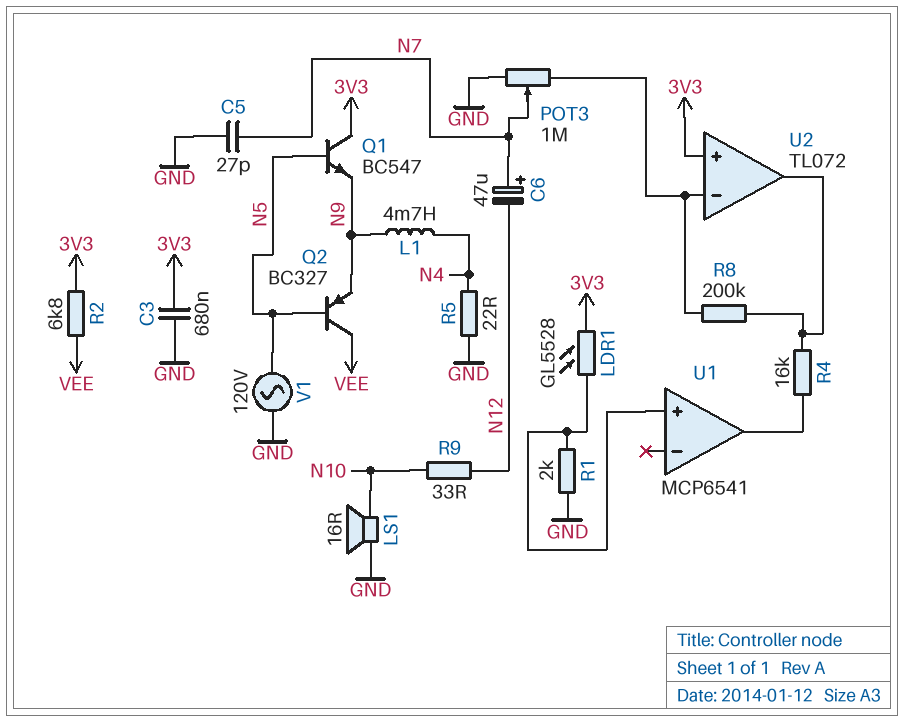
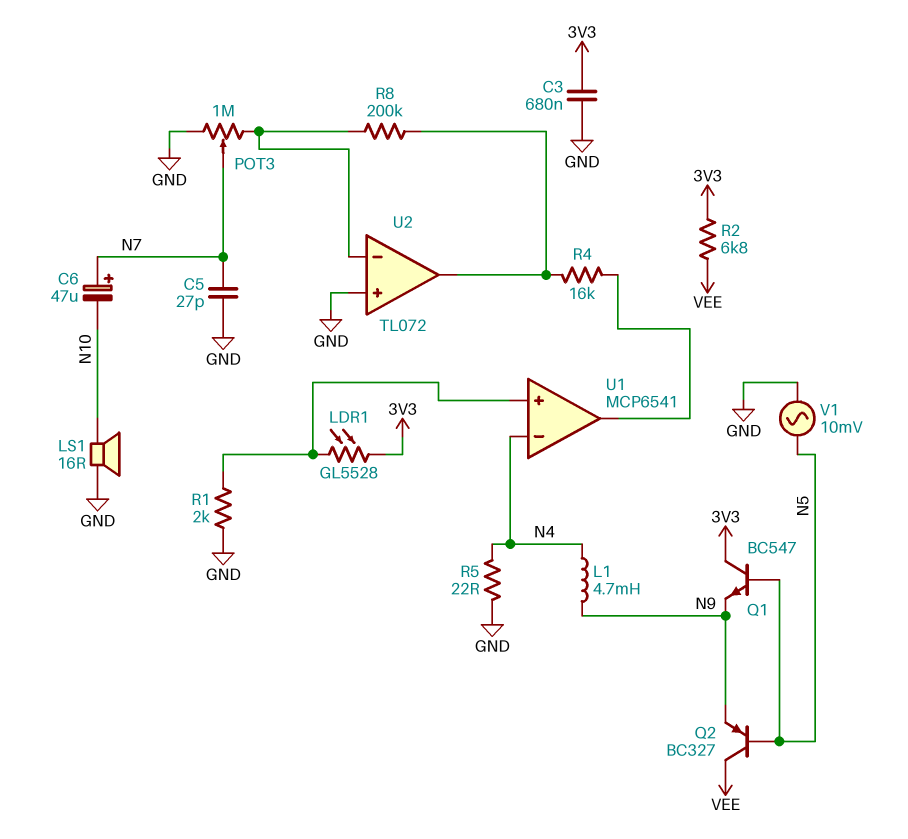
C6: 47uF (plus N7, minus N12) -> 47uF (plus N7, minus N10)
R9: 33 (N10, N12) -> none
U1 pin in-: none -> N4
U2 pin in+: 3V3 -> GND
V1: AC 120V (GND, N5) -> AC 10mV (GND, N5)

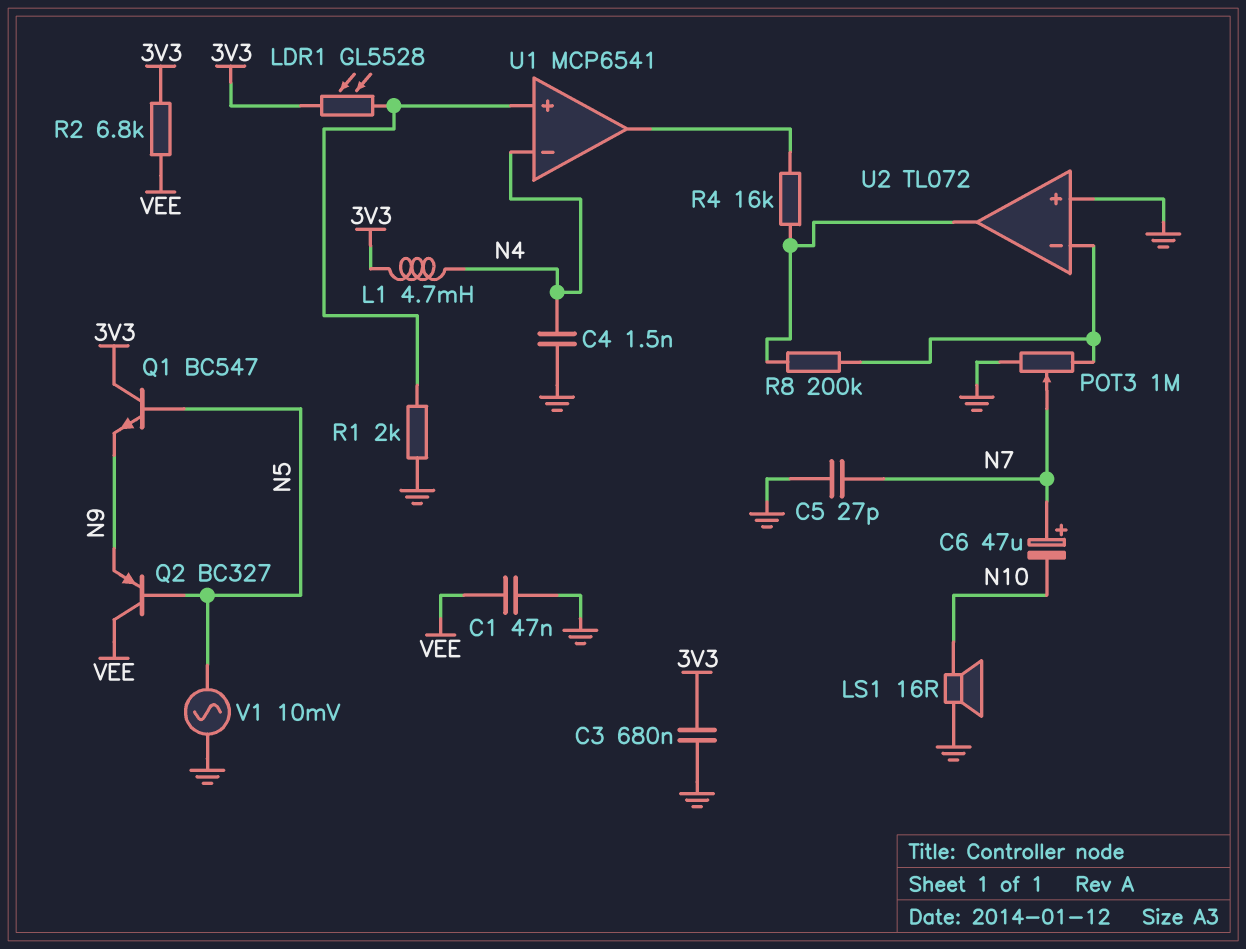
C1: none -> 47nF (GND, VEE)
C4: none -> 1.5nF (GND, N4)
L1: 4.7mH (N4, N9) -> 4.7mH (3V3, N4)
R5: 22 (GND, N4) -> none

